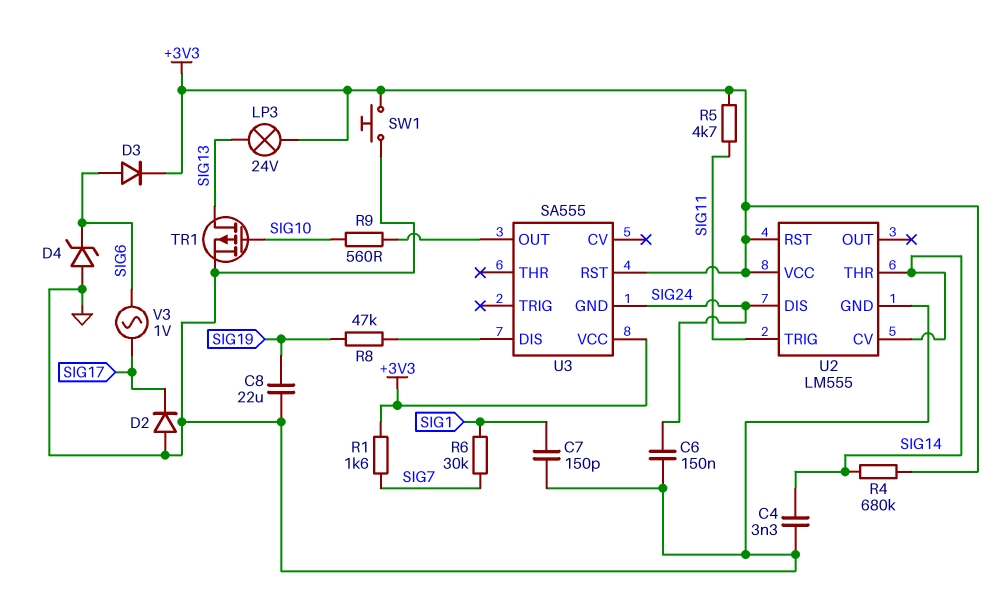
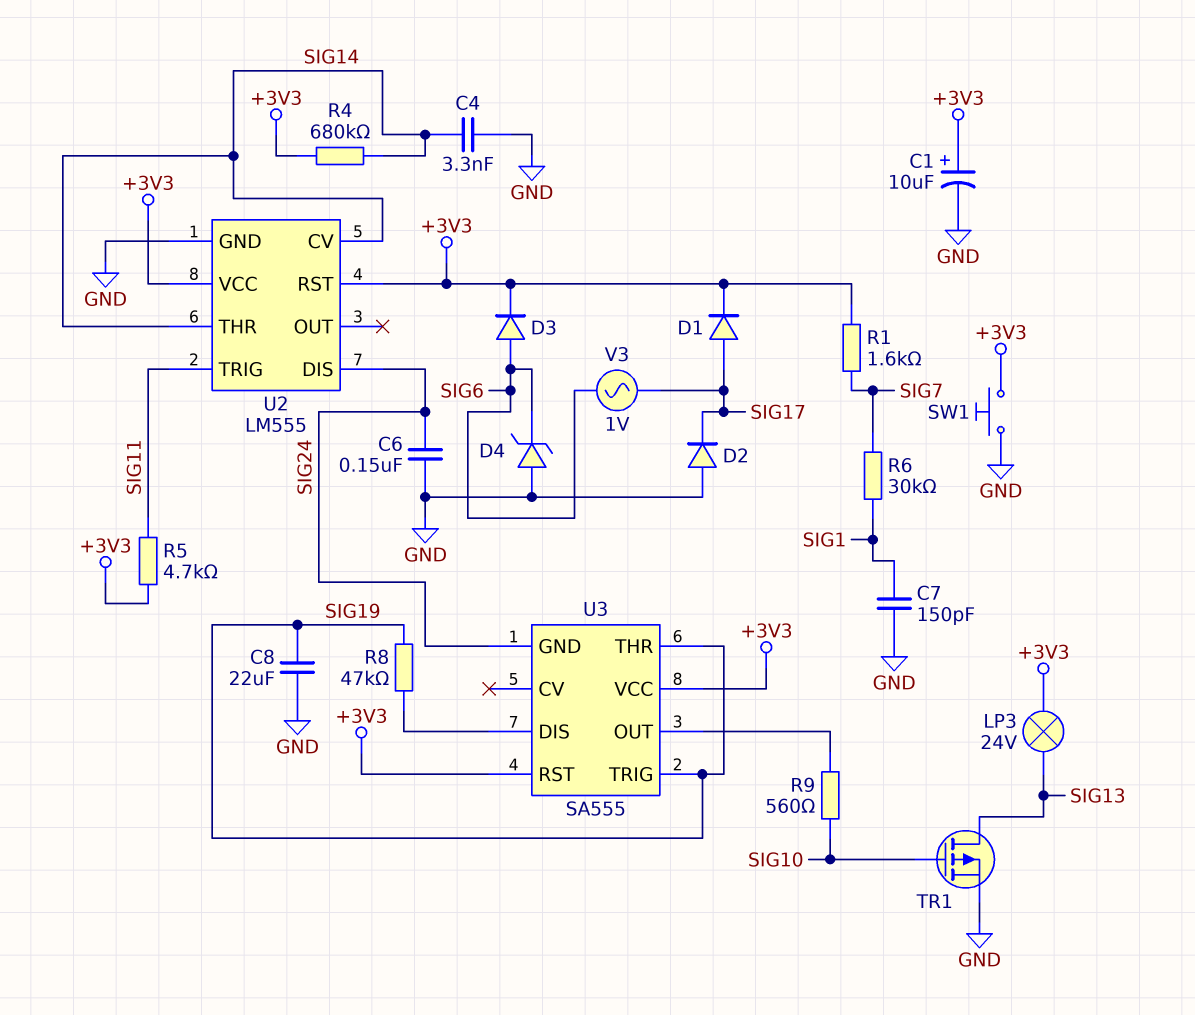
C1: none -> 10uF (plus +3V3, minus GND)
D1: none -> diode (A SIG17, K +3V3)
U3 pin THR: none -> SIG19
U3 pin TRIG: none -> SIG19

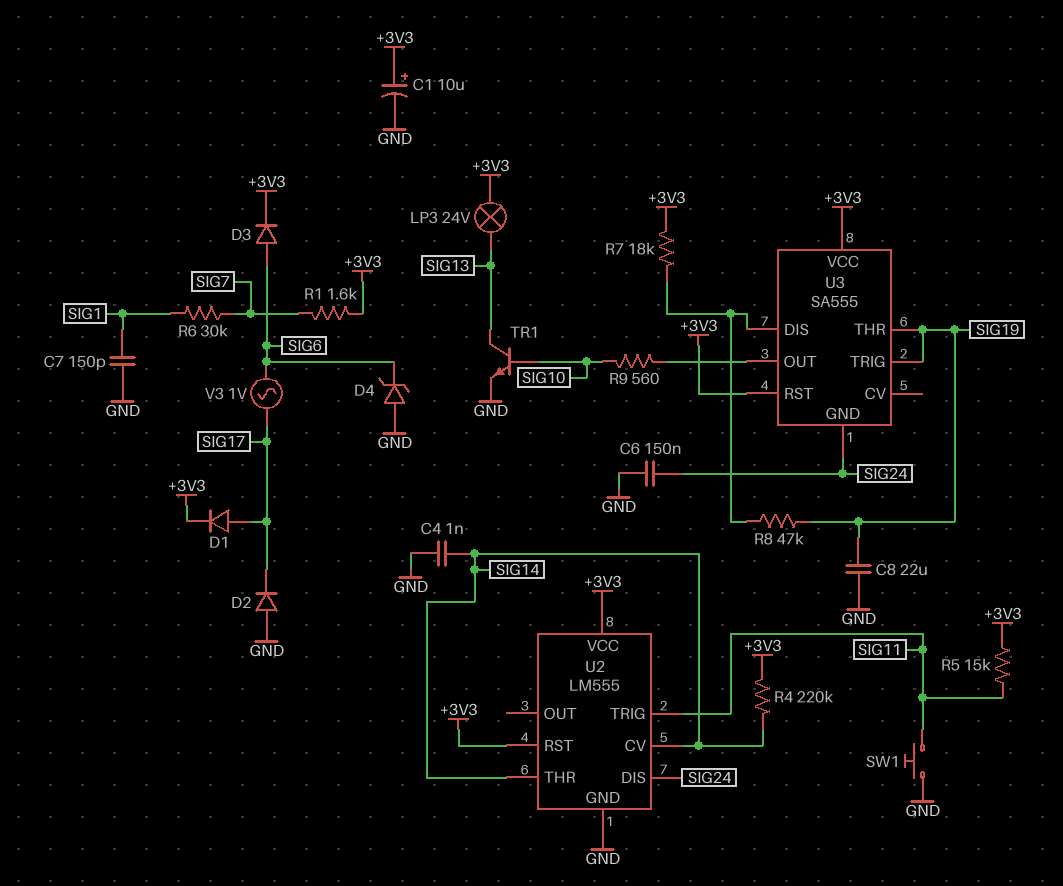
C4: 3.3nF (GND, SIG14) -> 1nF (GND, SIG14)
R4: 680k (+3V3, SIG14) -> 220k (+3V3, SIG14)
R5: 4.7k (+3V3, SIG11) -> 15k (+3V3, SIG11)
R7: none -> 18k (+3V3, U3/DIS)
SW1: button (+3V3, GND) -> button (GND, SIG11)
TR1: PMOS (G SIG10, D SIG13, S GND) -> NPN (B SIG10, C SIG13, E GND)

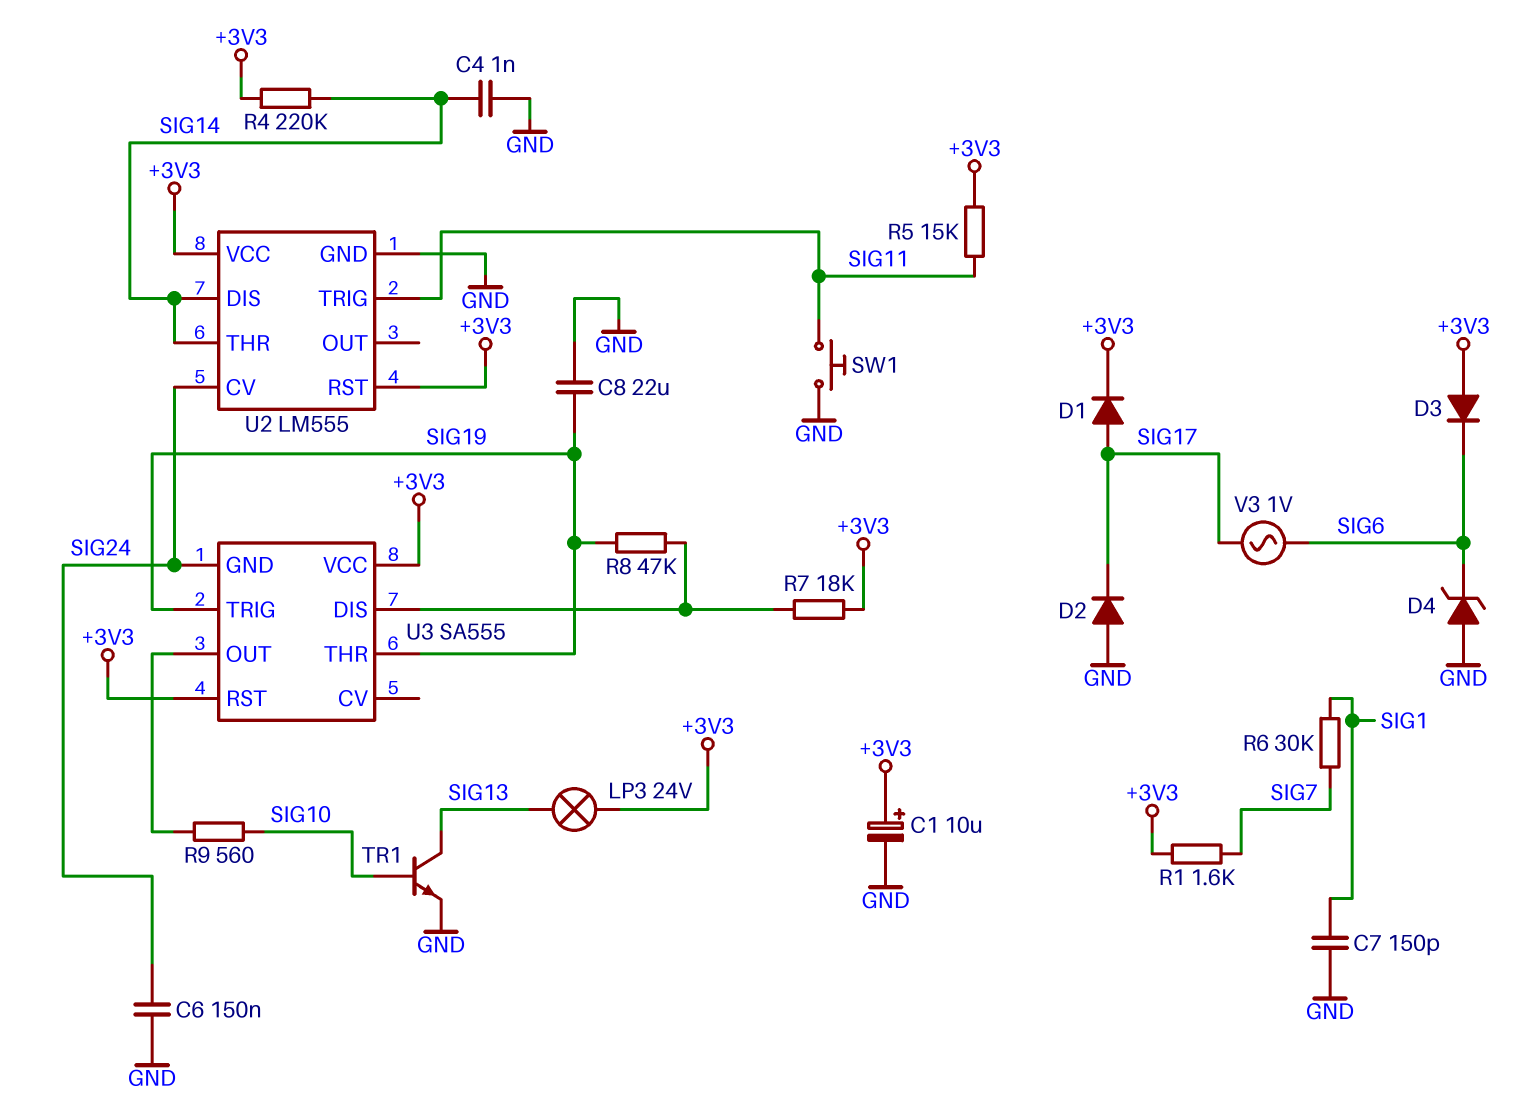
D3: diode (A SIG6, K +3V3) -> diode (A +3V3, K SIG6)
U2 pin CV: SIG14 -> SIG24
U2 pin DIS: SIG24 -> SIG14

